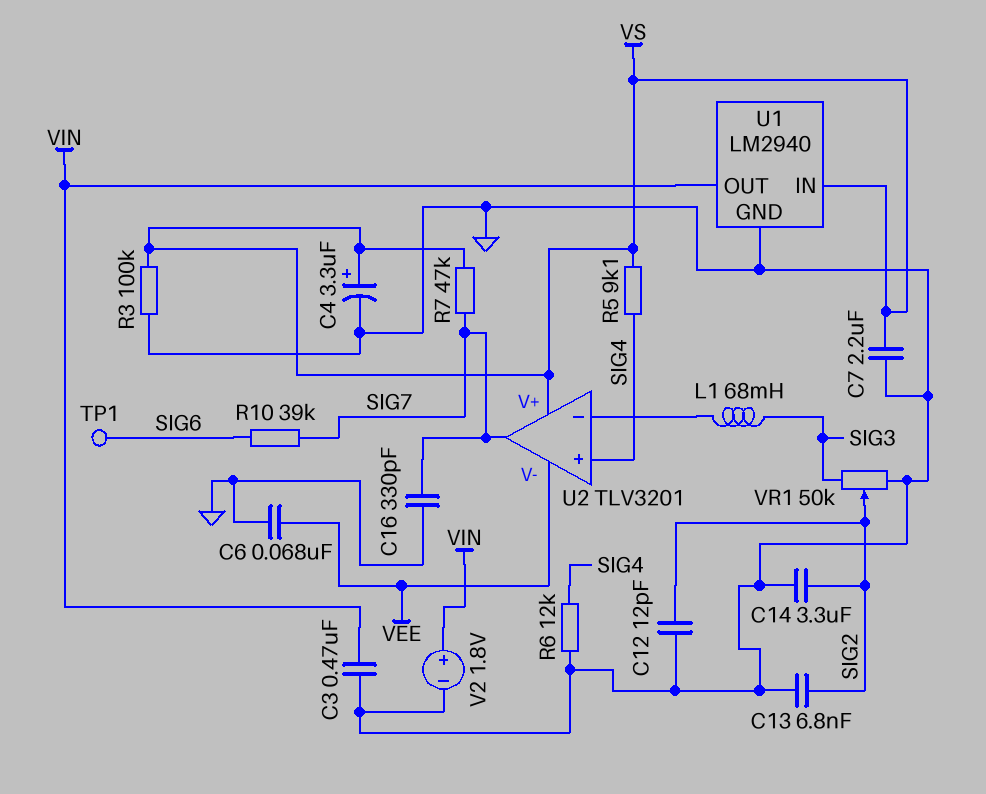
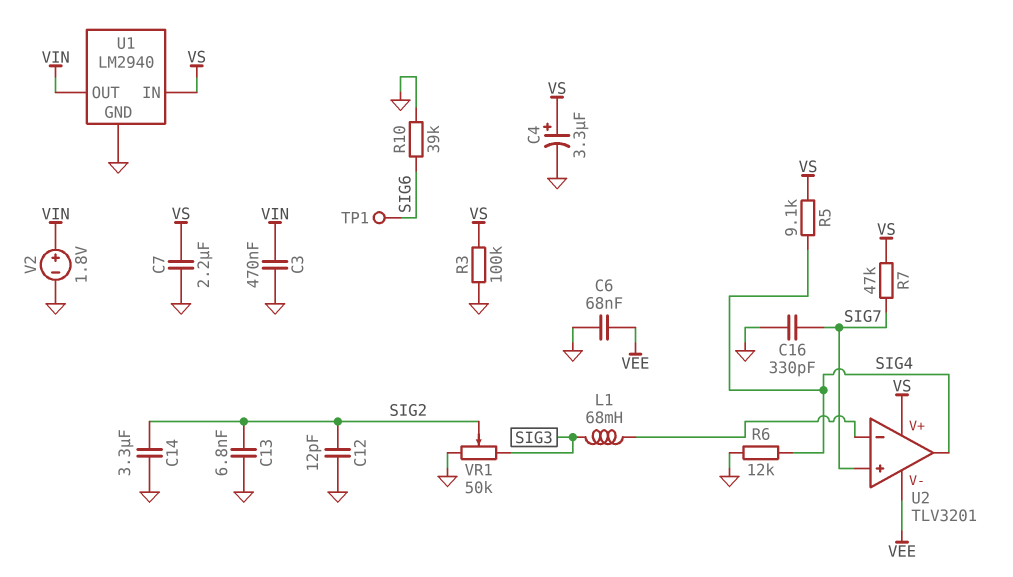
R10: 39k (SIG6, SIG7) -> 39k (GND, SIG6)
U2 pin in+: SIG4 -> SIG7
U2 pin out: SIG7 -> SIG4

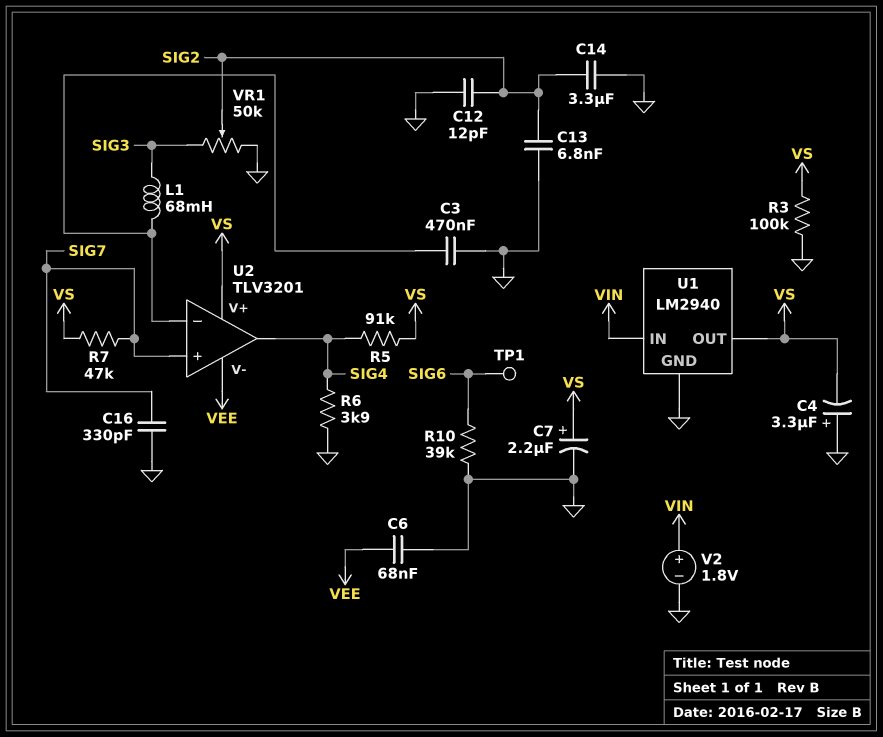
C3: 470nF (GND, VIN) -> 470nF (GND, U2/in-)
C4: 3.3uF (plus VS, minus GND) -> 3.3uF (plus GND, minus VS)
C7: 2.2uF (GND, VS) -> 2.2uF (plus VS, minus GND)
R5: 9.1k (SIG4, VS) -> 91k (SIG4, VS)
R6: 12k (GND, SIG4) -> 3.9k (GND, SIG4)
U1 pin IN: VS -> VIN
U1 pin OUT: VIN -> VS

